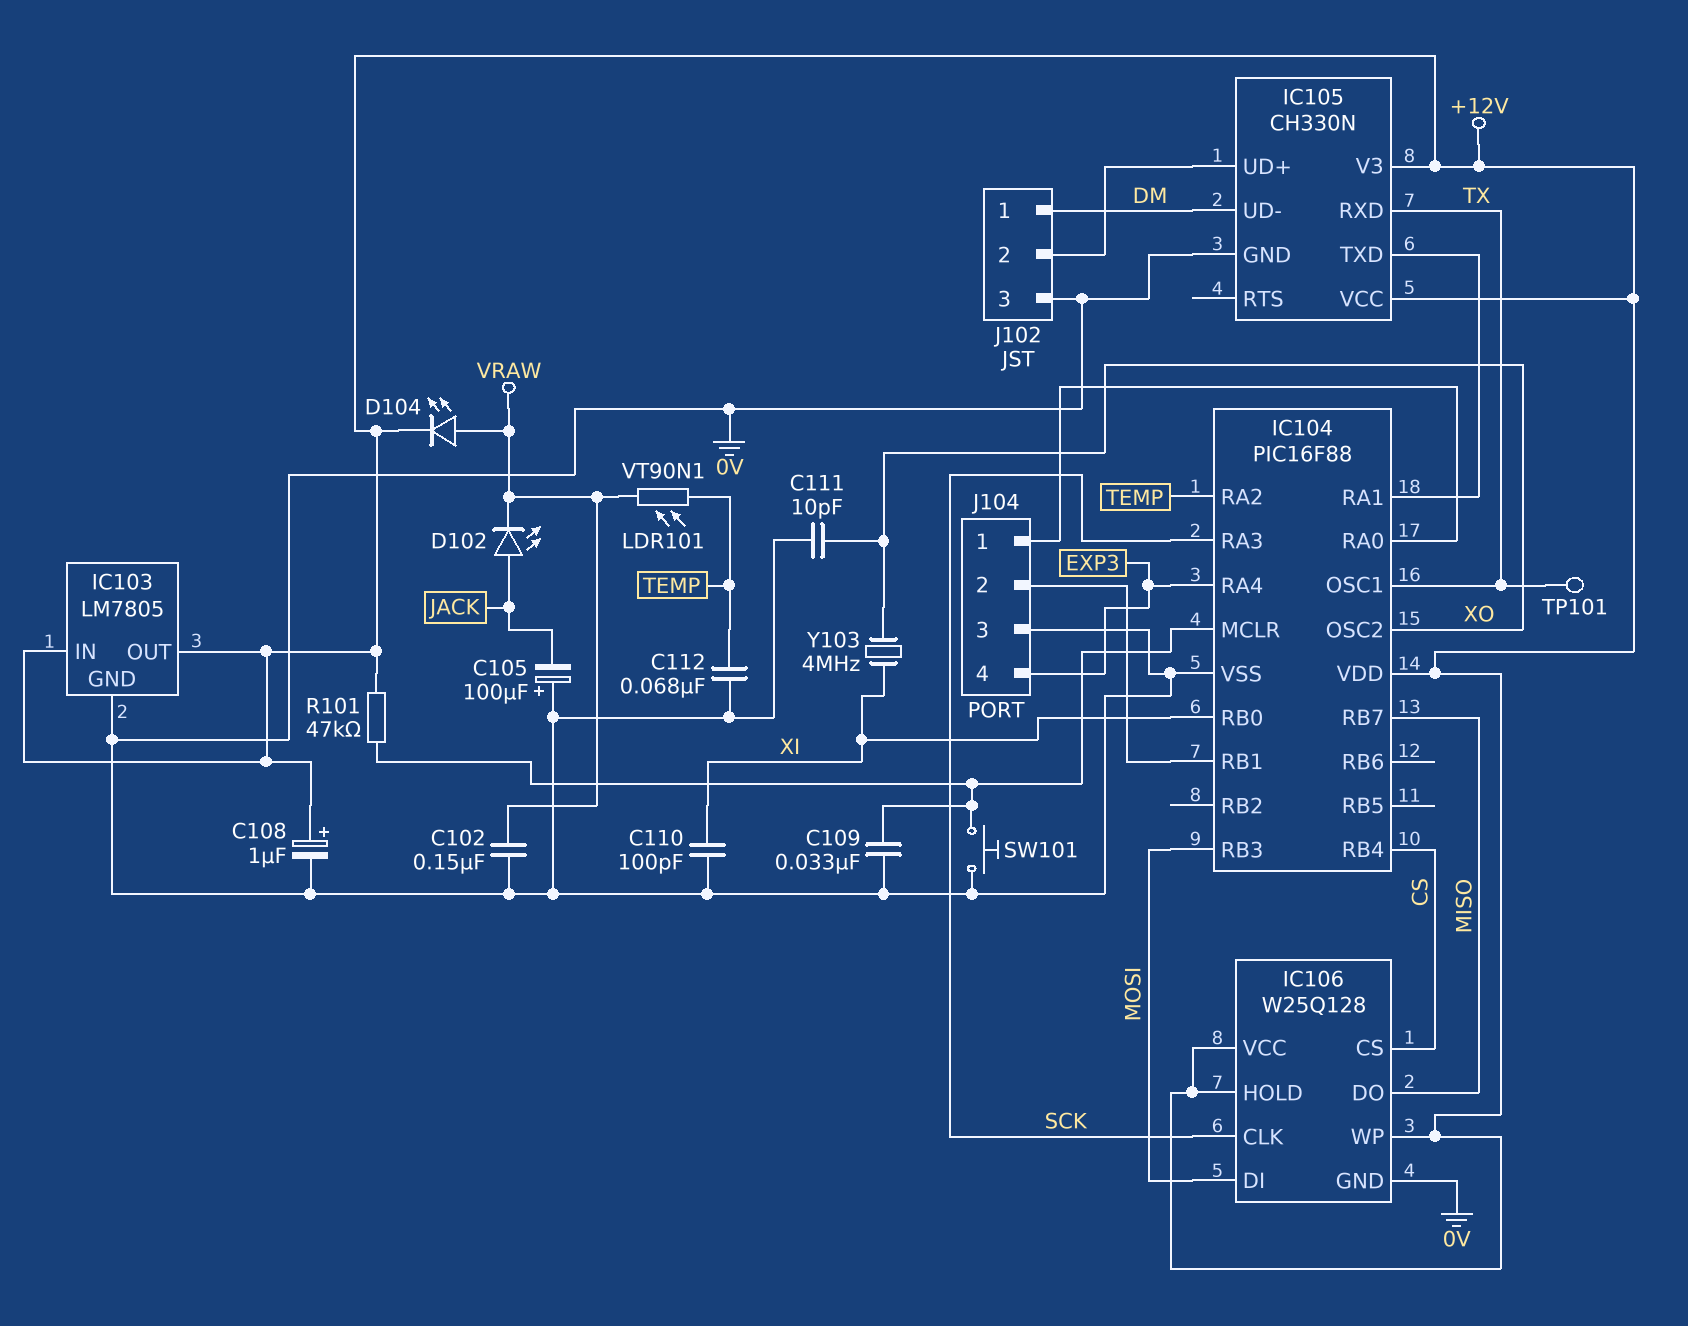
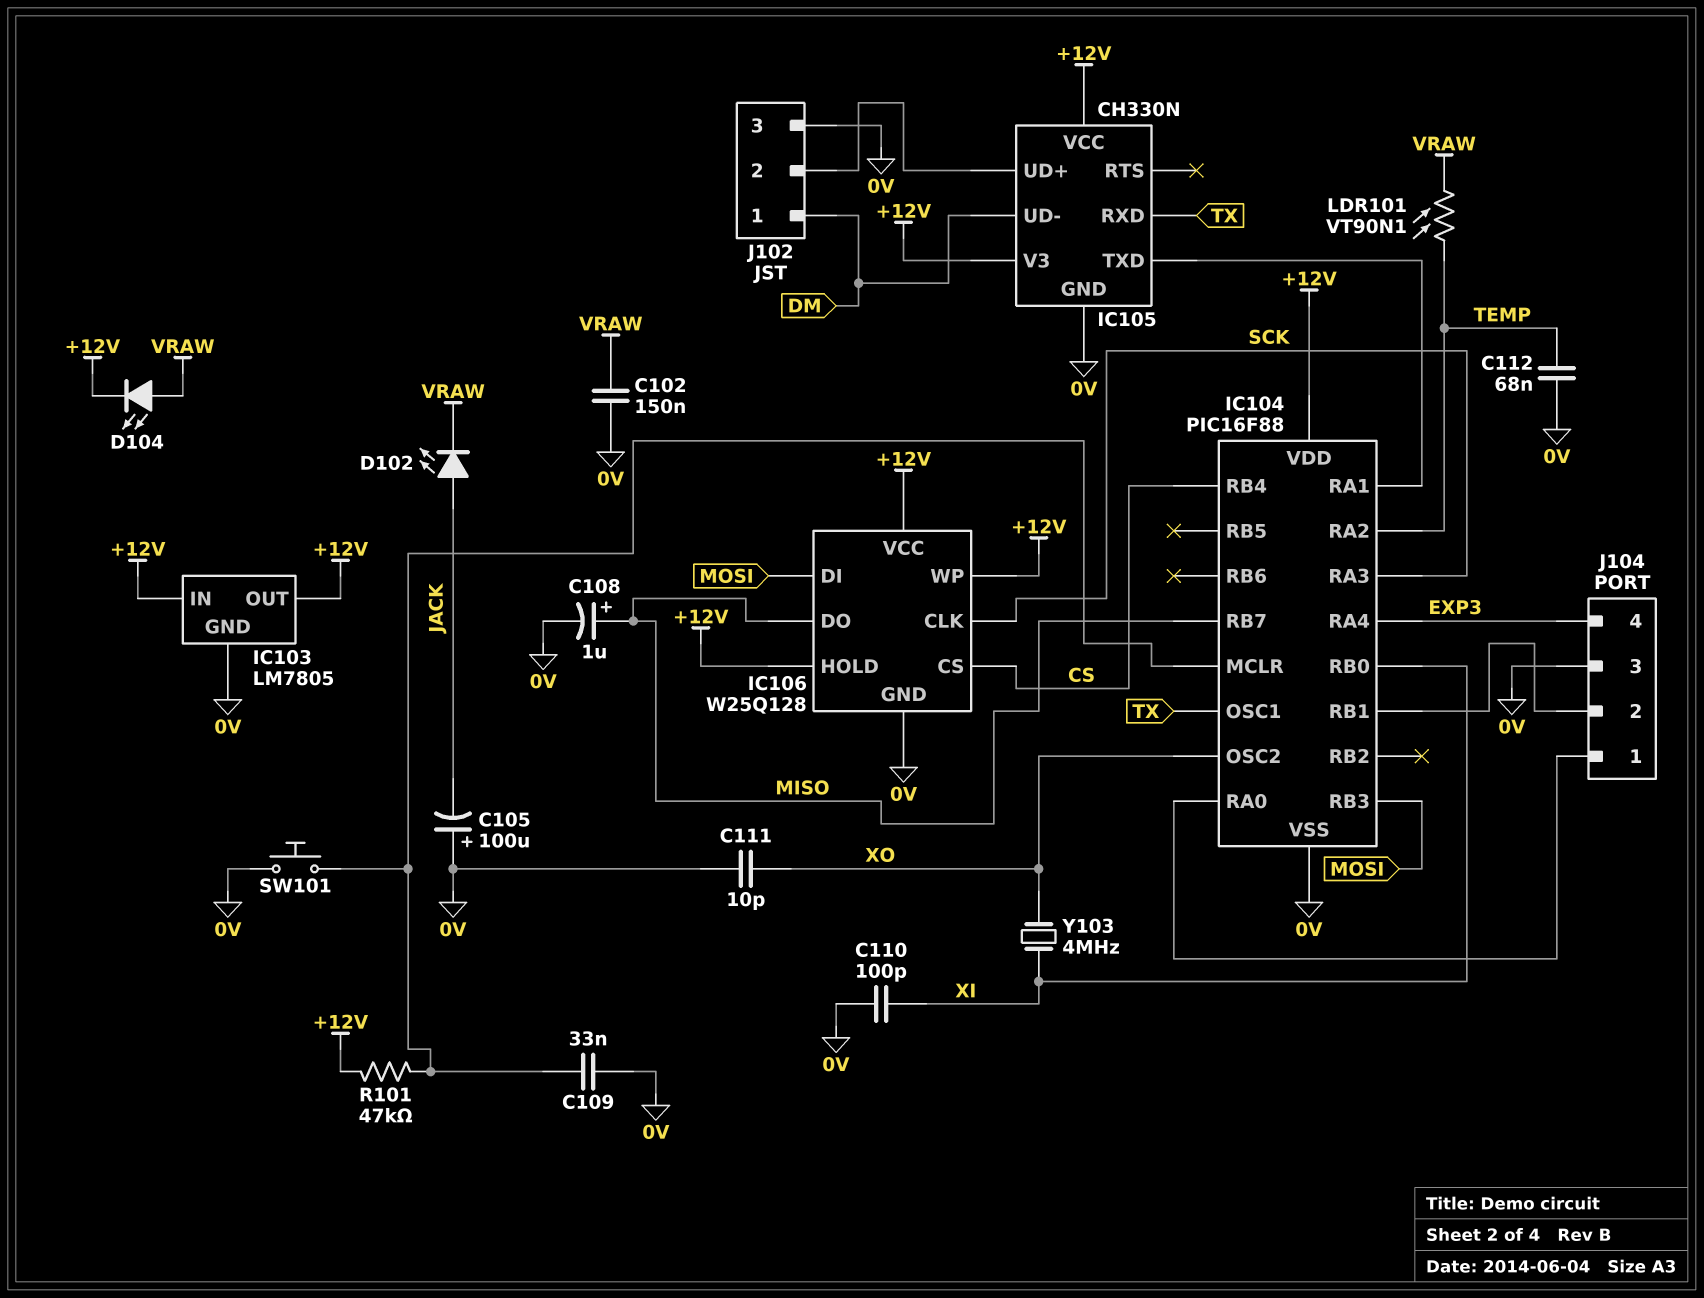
C108: 1uF (plus +12V, minus 0V) -> 1uF (plus MISO, minus 0V)
TP101: test point (TX) -> none

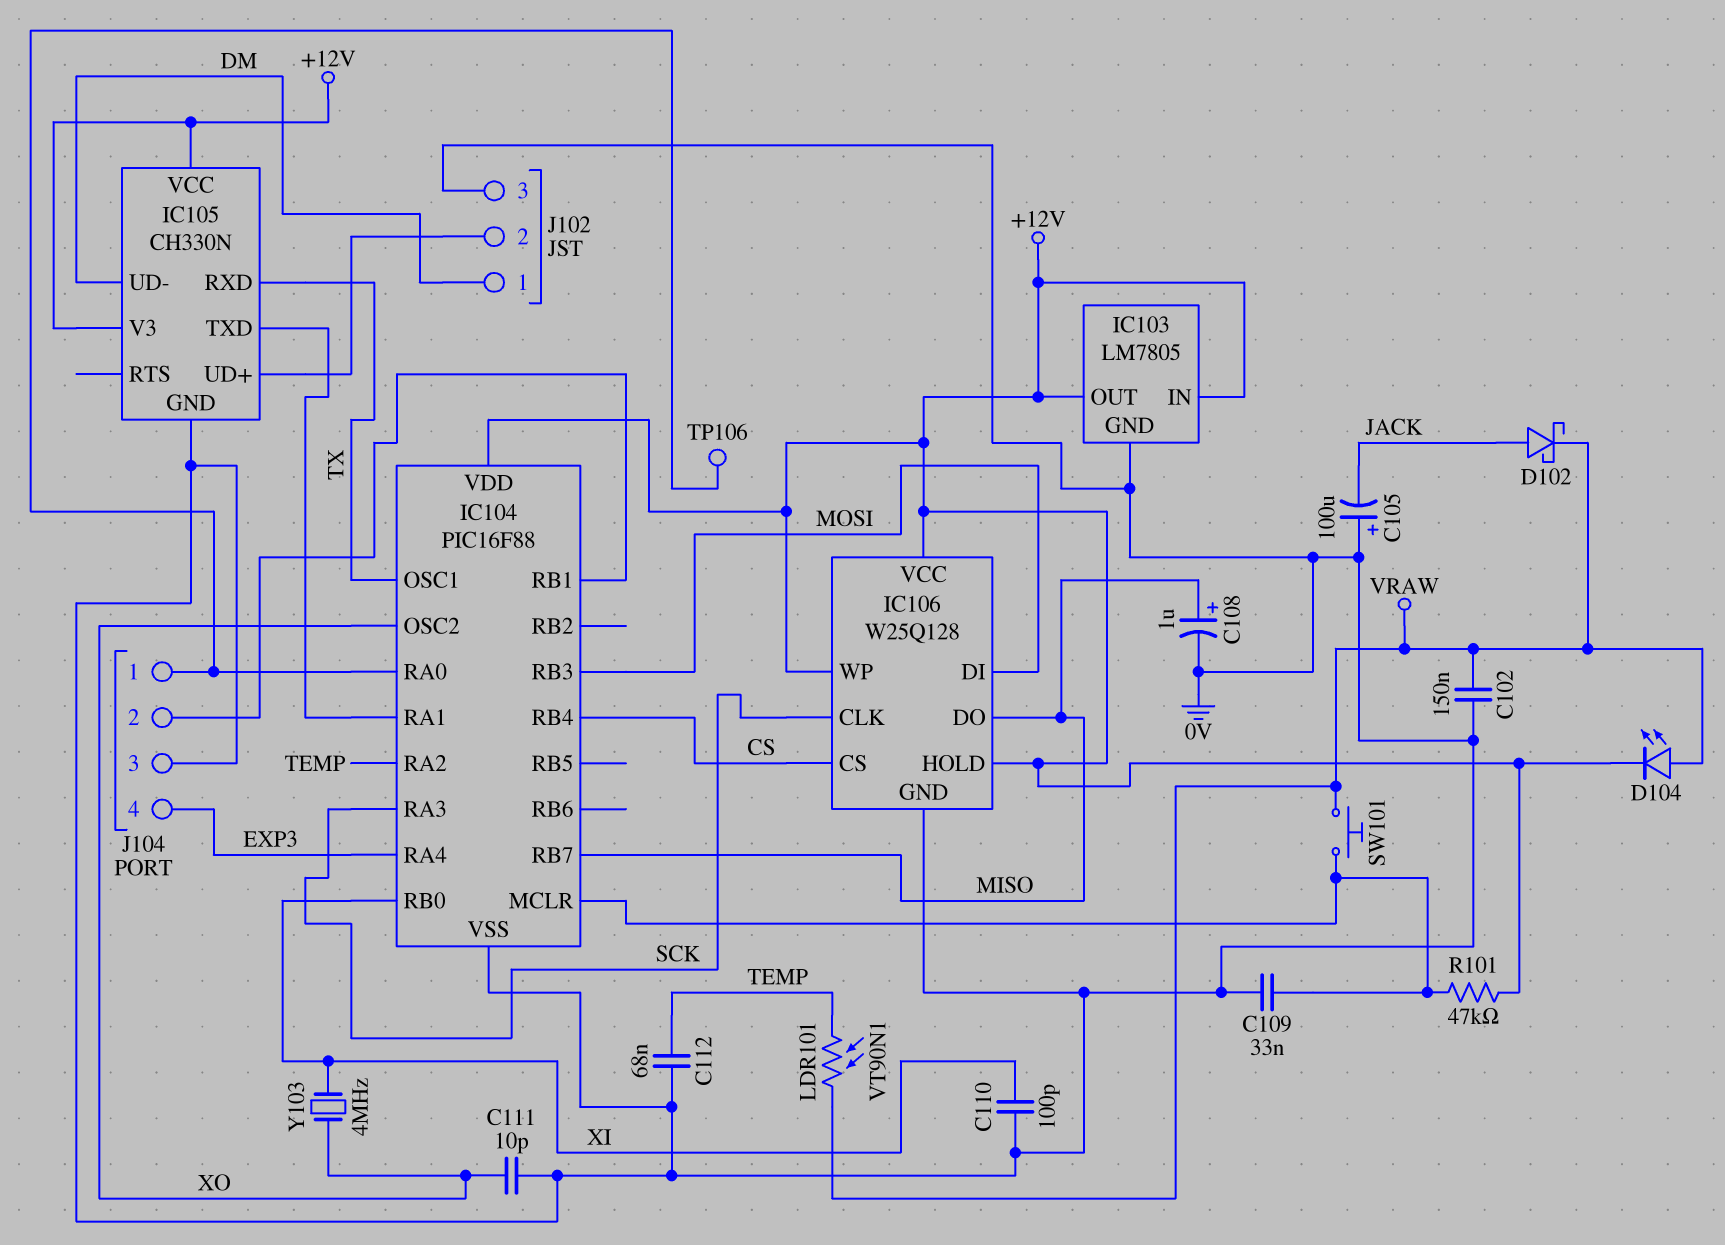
D102: LED (A JACK, K VRAW) -> schottky (A JACK, K VRAW)
SW101: button (0V, IC104/MCLR) -> button (IC104/MCLR, VRAW)
TP106: none -> test point (IC104/RA0)

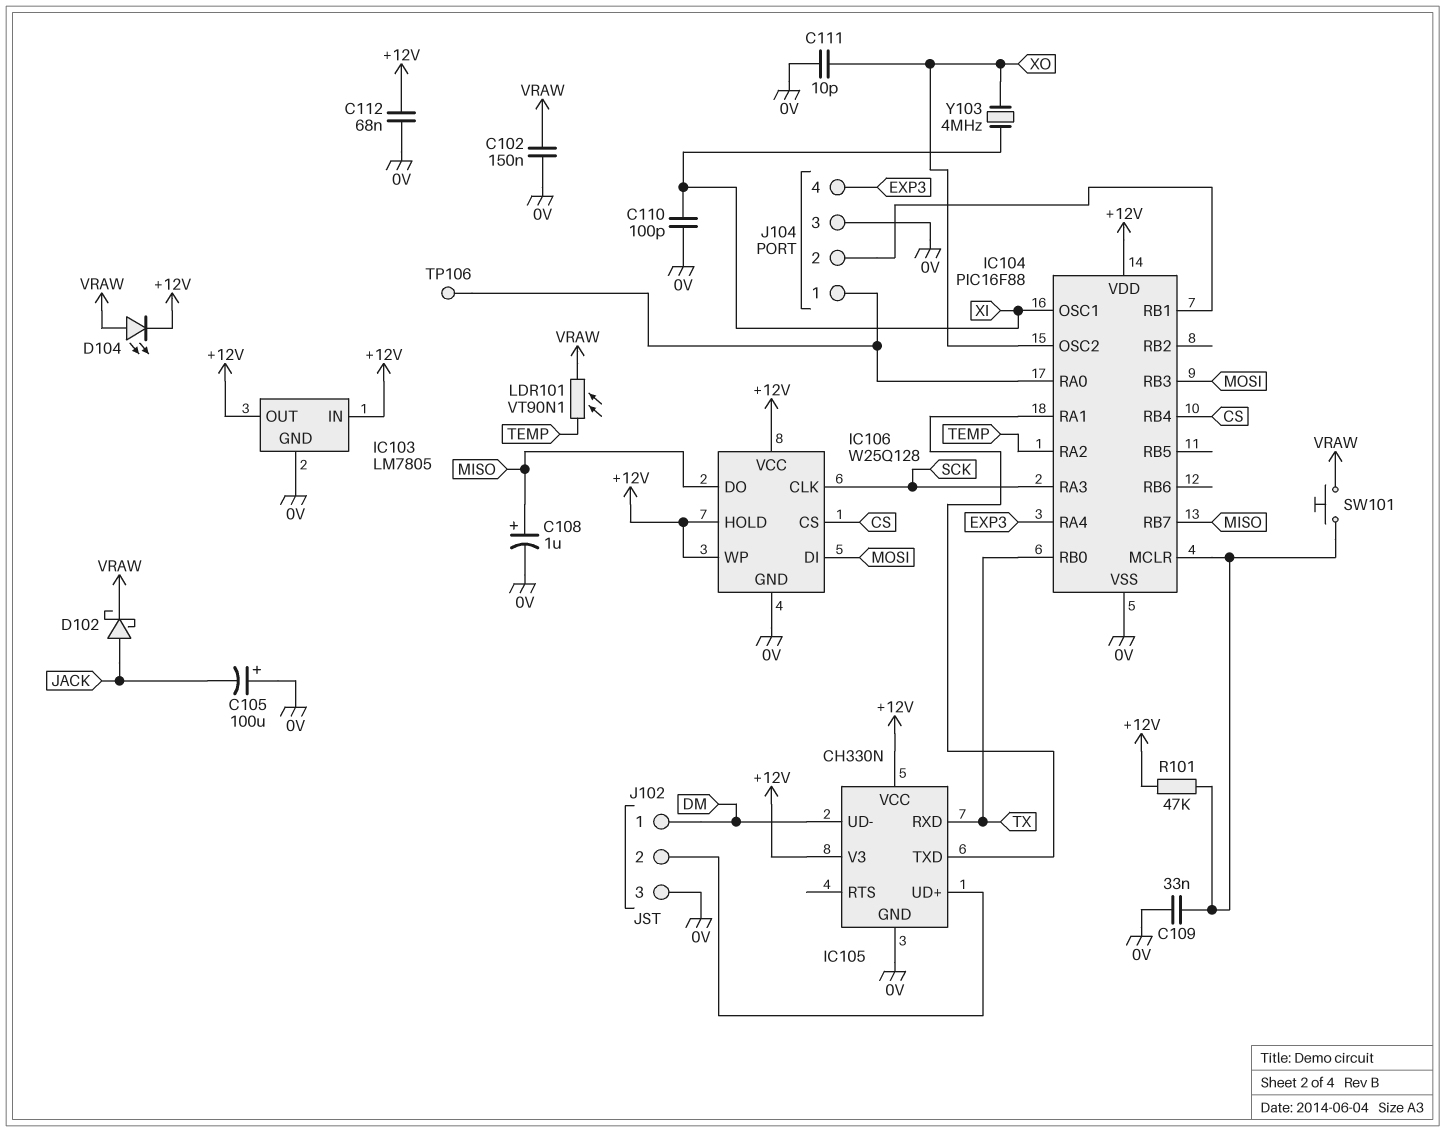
C112: 68nF (0V, TEMP) -> 68nF (+12V, 0V)
IC104 pin OSC1: TX -> XI
IC104 pin RB0: XI -> TX

